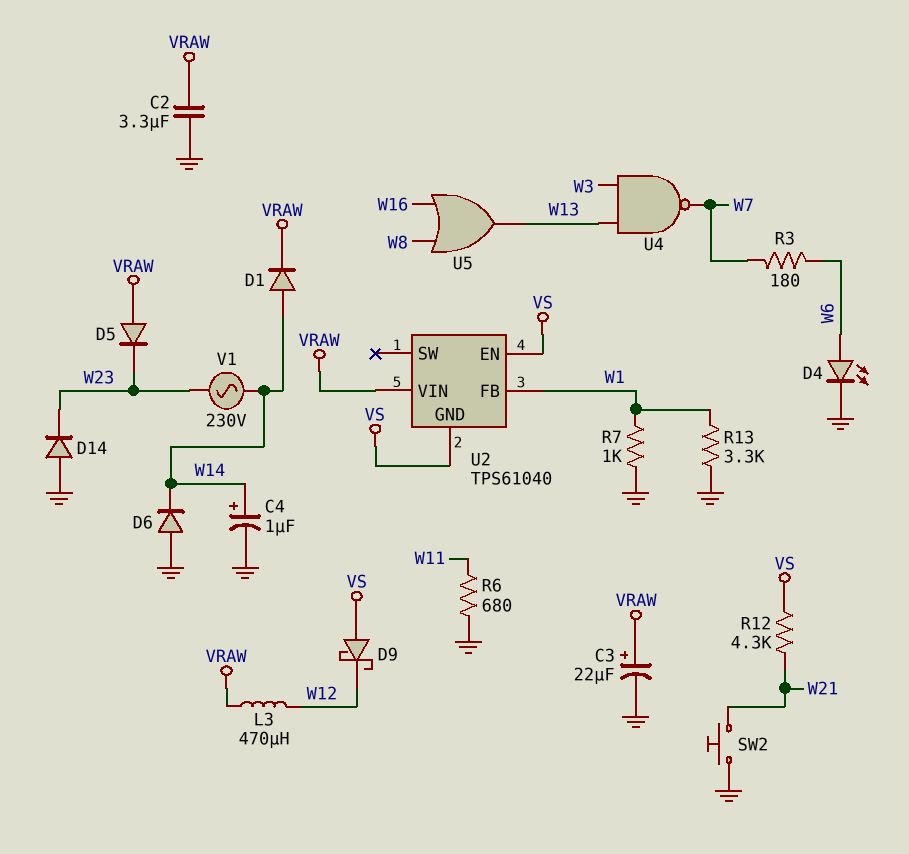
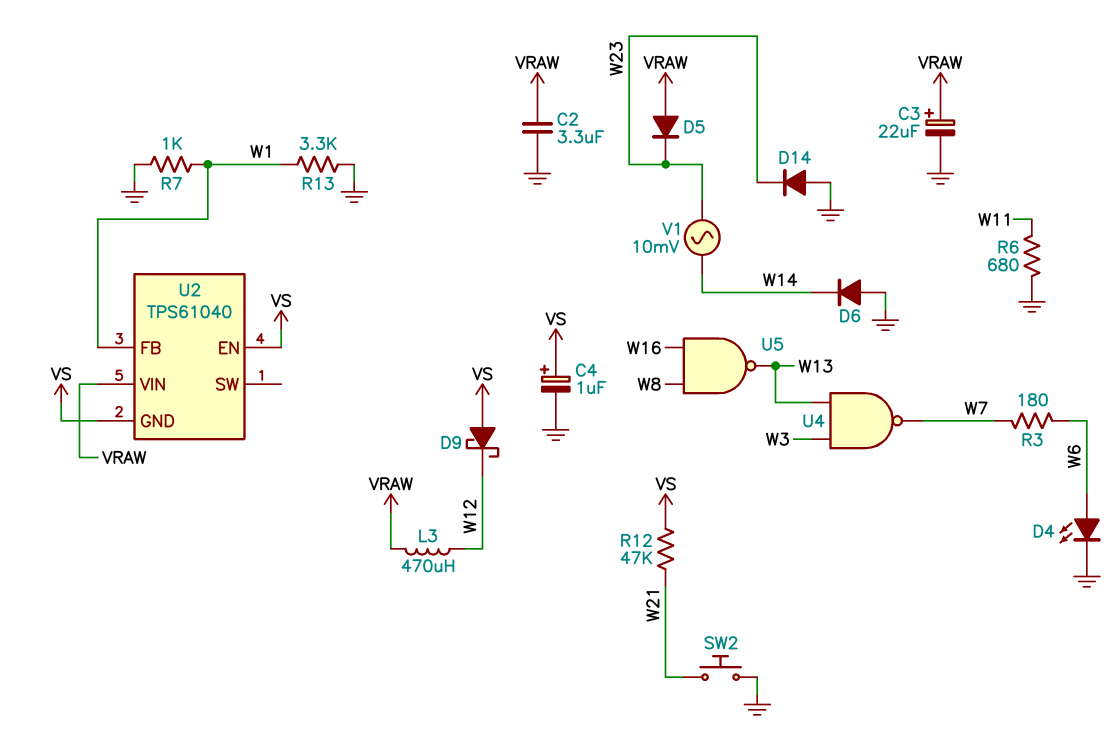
C4: 1uF (plus W14, minus GND) -> 1uF (plus VS, minus GND)
D1: diode (A W14, K VRAW) -> none
R12: 4.3k (VS, W21) -> 47k (VS, W21)
U5: OR (in W8, in W16, out W13) -> NAND (in W8, in W16, out W13)
V1: AC 230V (W14, W23) -> AC 10mV (W14, W23)

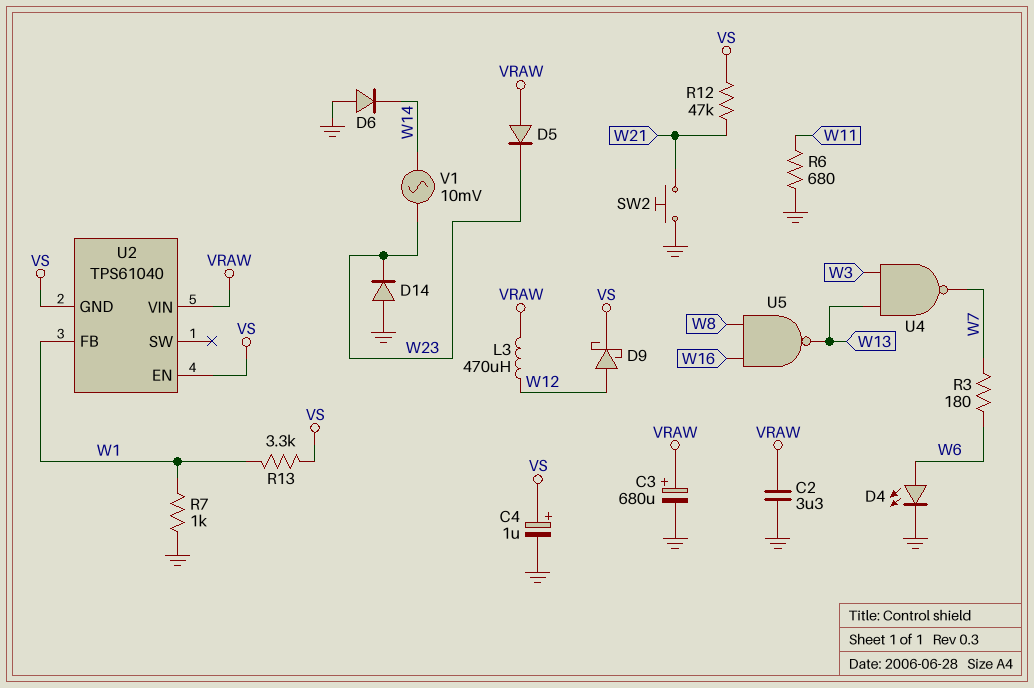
C3: 22uF (plus VRAW, minus GND) -> 680uF (plus VRAW, minus GND)
D9: schottky (A VS, K W12) -> schottky (A W12, K VS)
R13: 3.3k (GND, W1) -> 3.3k (VS, W1)

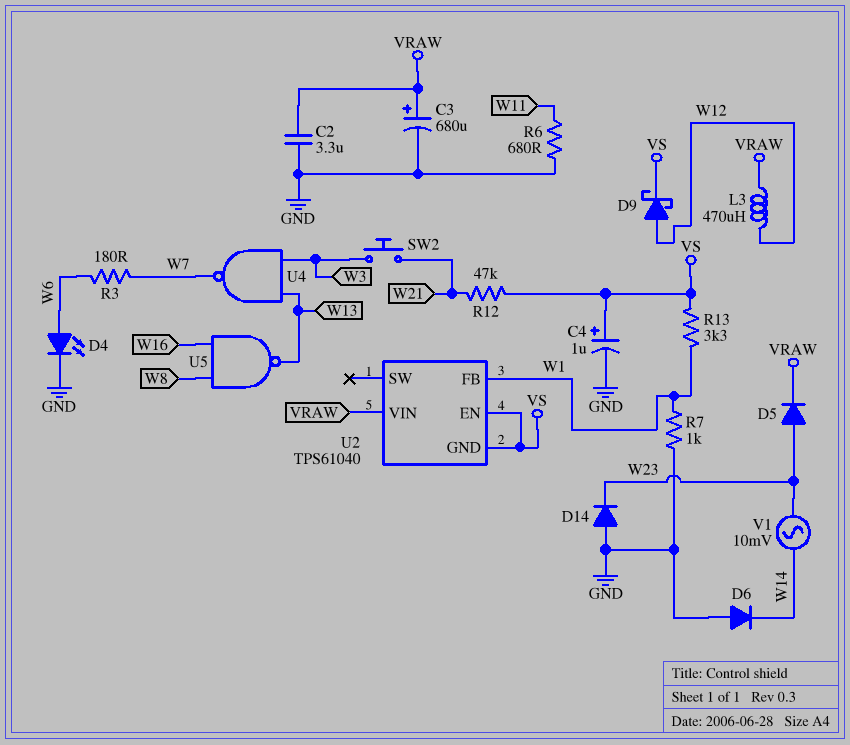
D5: diode (A VRAW, K W23) -> diode (A W23, K VRAW)
SW2: button (GND, W21) -> button (W3, W21)

